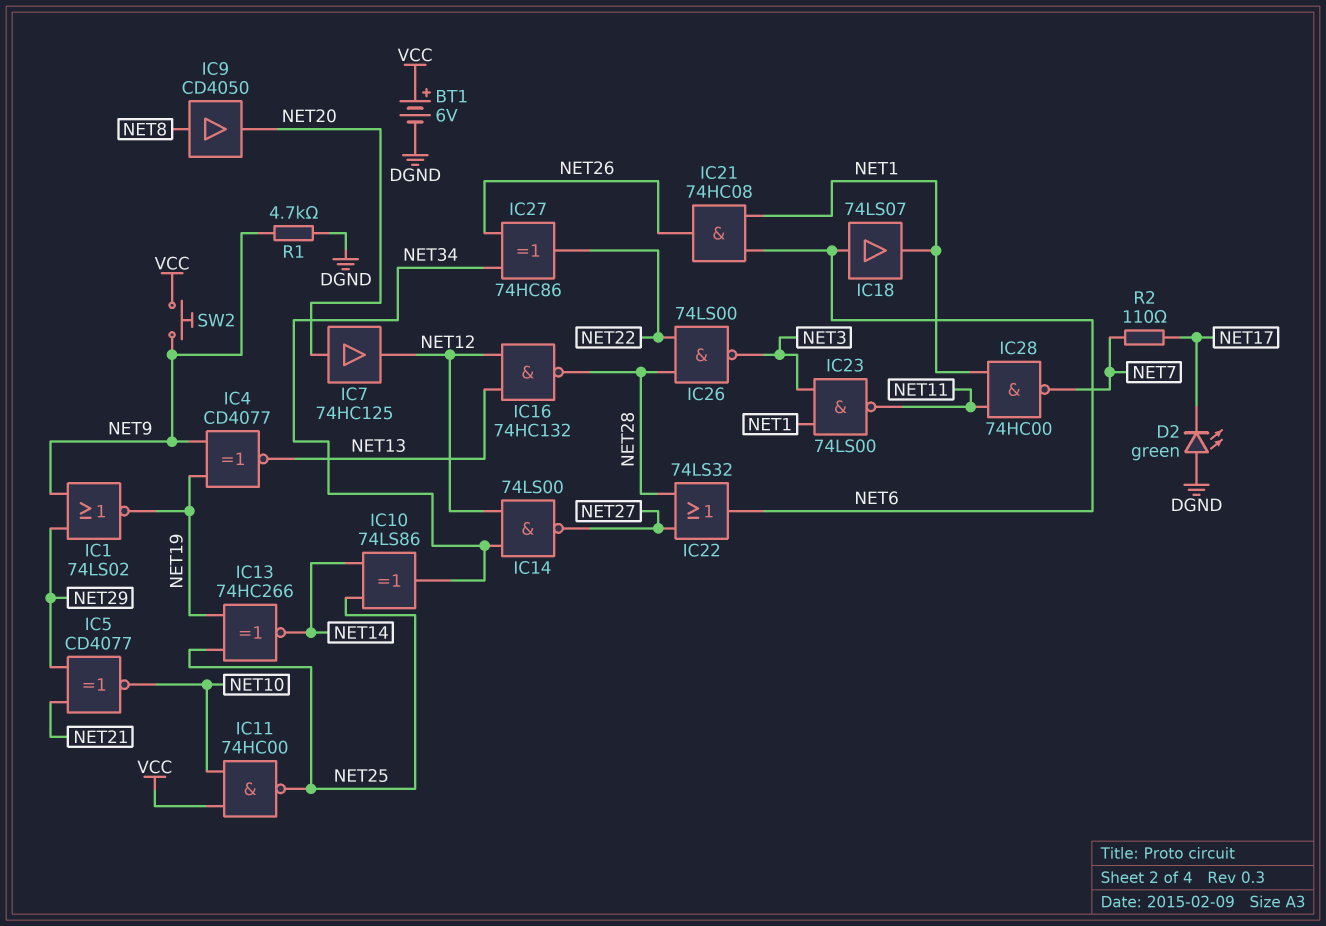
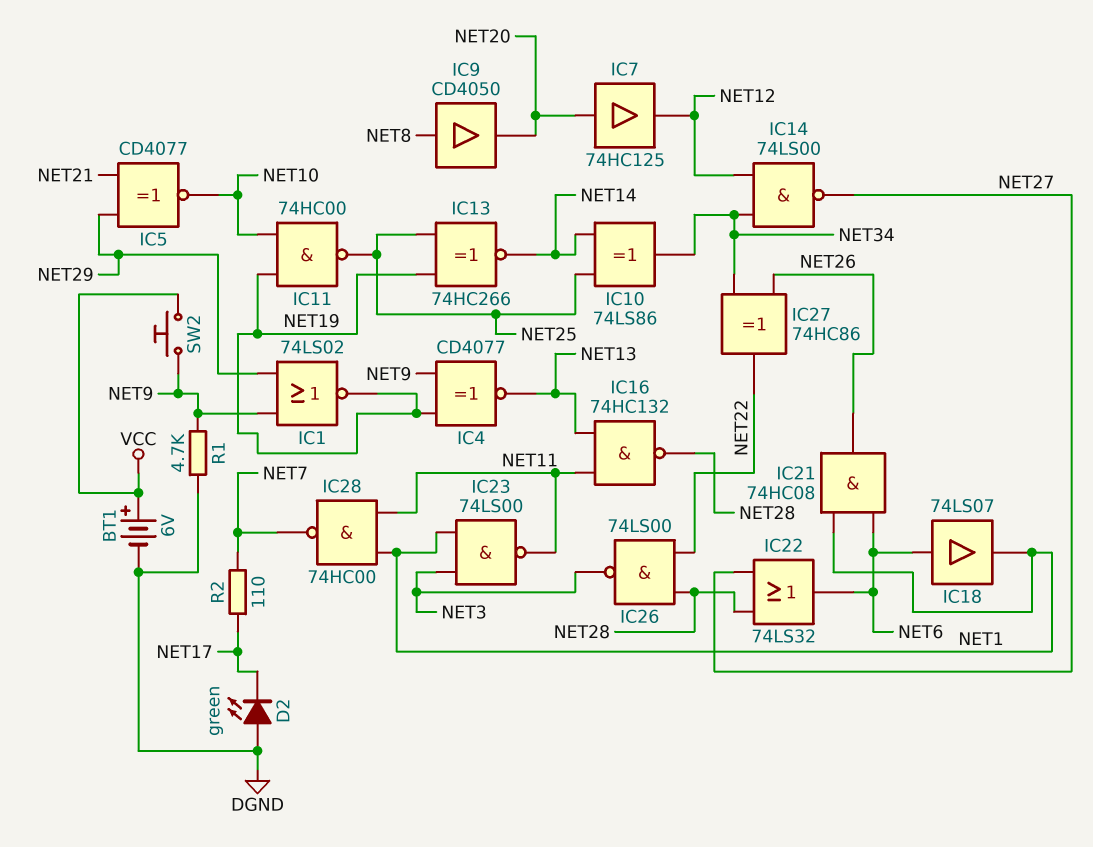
IC11: NAND 74HC00 (in NET10, in VCC, out NET25) -> NAND 74HC00 (in NET10, in NET19, out NET25)
IC16: NAND 74HC132 (in NET12, in NET13, out NET28) -> NAND 74HC132 (in NET11, in NET13, out NET28)

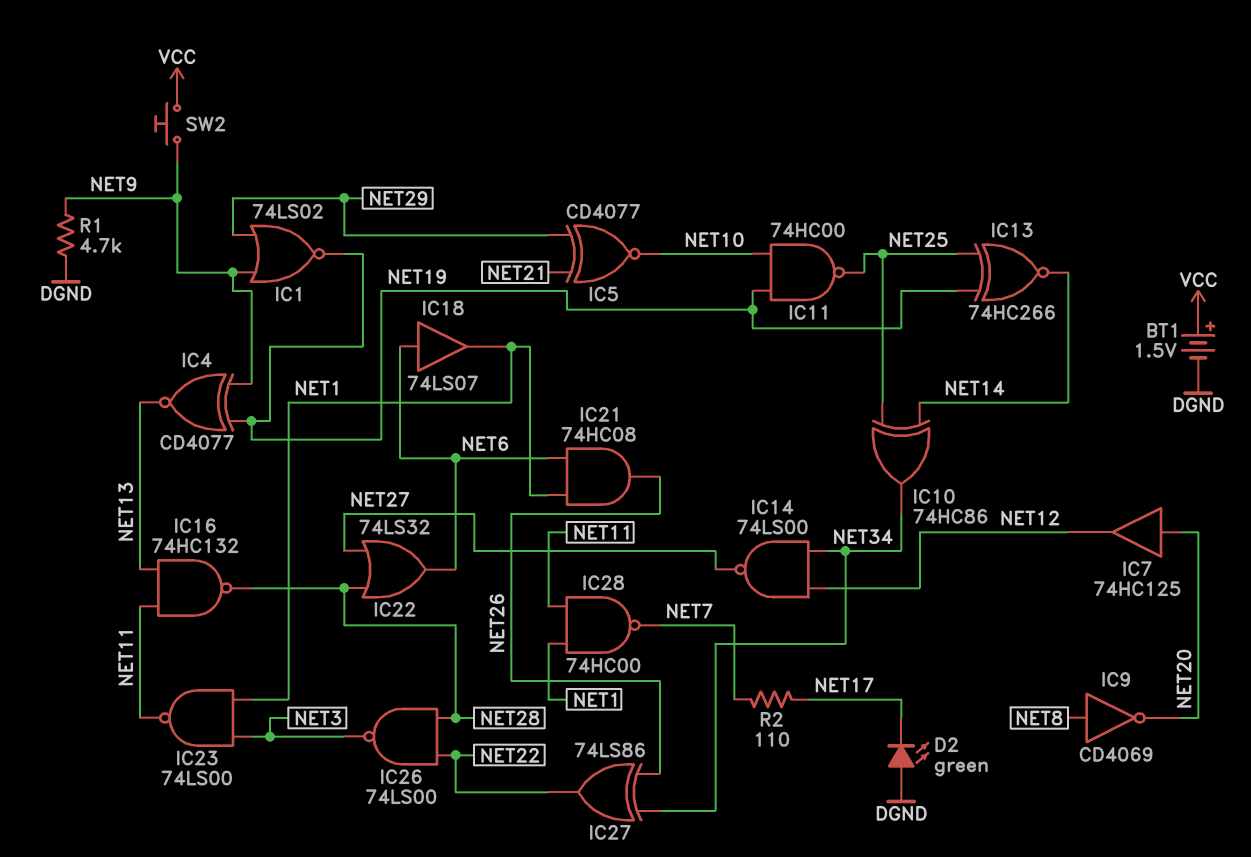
BT1: 6V (plus VCC, minus DGND) -> 1.5V (plus VCC, minus DGND)
IC9: buffer CD4050 (in NET8, out NET20) -> NOT CD4069 (in NET8, out NET20)
IC10: XOR 74LS86 (in NET14, in NET25, out NET34) -> XOR 74HC86 (in NET14, in NET25, out NET34)
IC27: XOR 74HC86 (in NET26, in NET34, out NET22) -> XOR 74LS86 (in NET26, in NET34, out NET22)

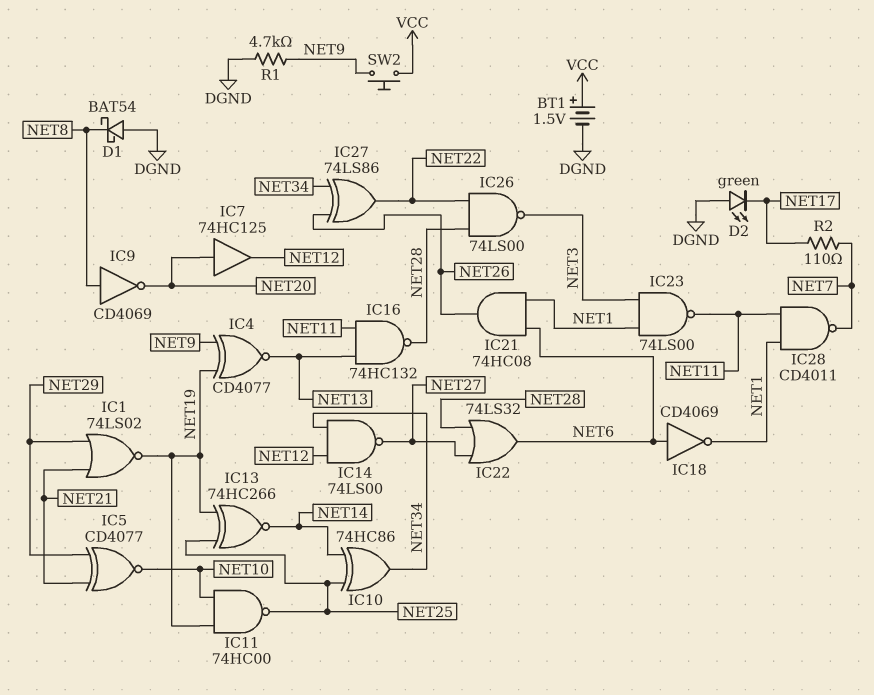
D1: none -> schottky BAT54 (A DGND, K NET8)
IC1: NOR 74LS02 (in NET9, in NET29, out NET19) -> NOR 74LS02 (in NET21, in NET29, out NET19)
IC18: buffer 74LS07 (in NET6, out NET1) -> NOT CD4069 (in NET6, out NET1)
IC28: NAND 74HC00 (in NET1, in NET11, out NET7) -> NAND CD4011 (in NET1, in NET11, out NET7)

